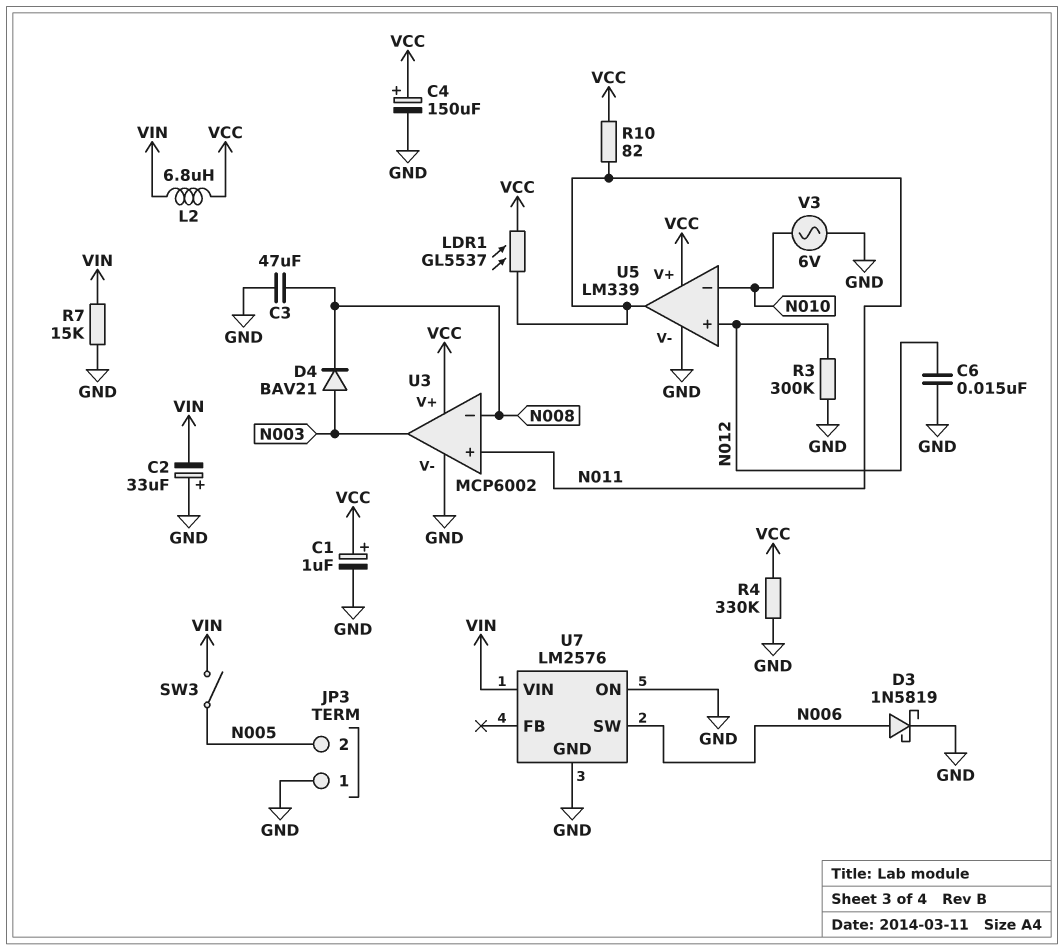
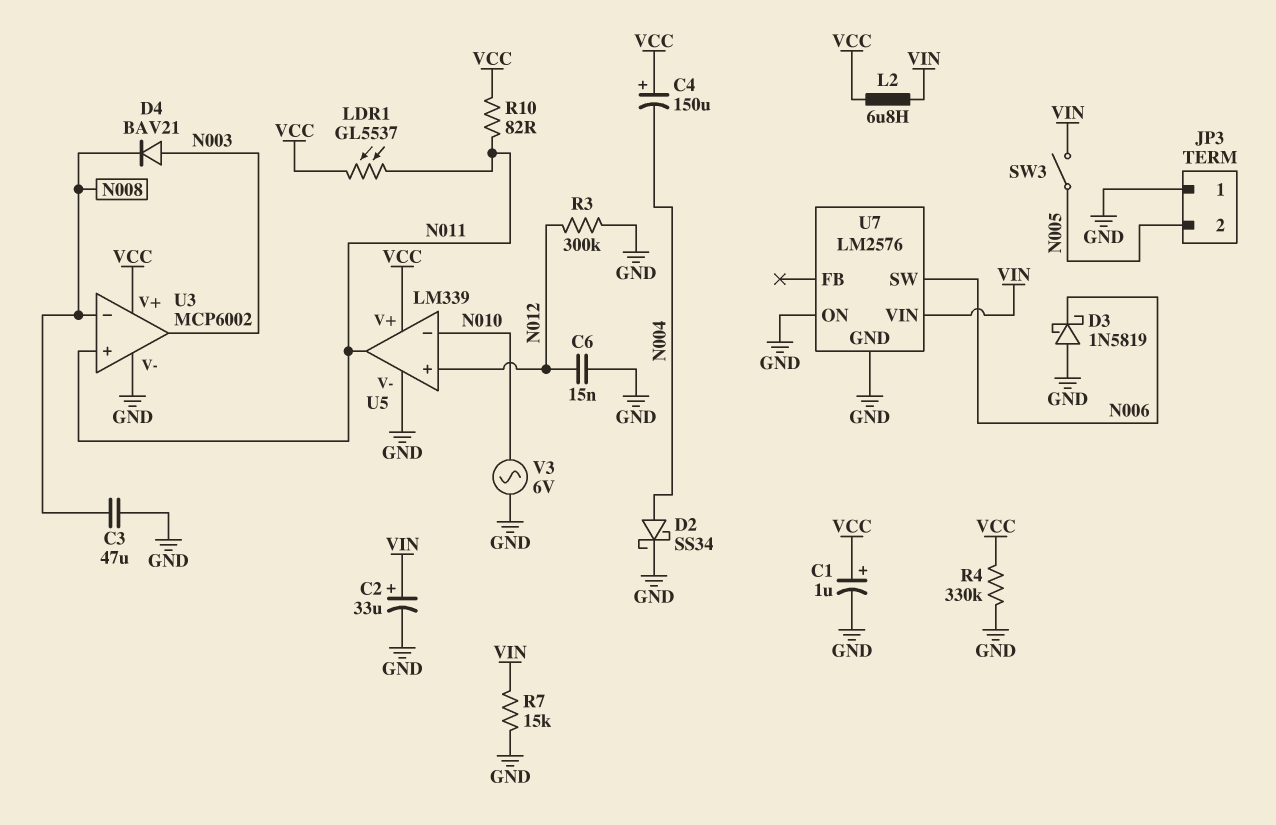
C2: 33uF (plus GND, minus VIN) -> 33uF (plus VIN, minus GND)
C4: 150uF (plus VCC, minus GND) -> 150uF (plus VCC, minus N004)
D2: none -> schottky SS34 (A N004, K GND)
D3: schottky 1N5819 (A N006, K GND) -> schottky 1N5819 (A GND, K N006)

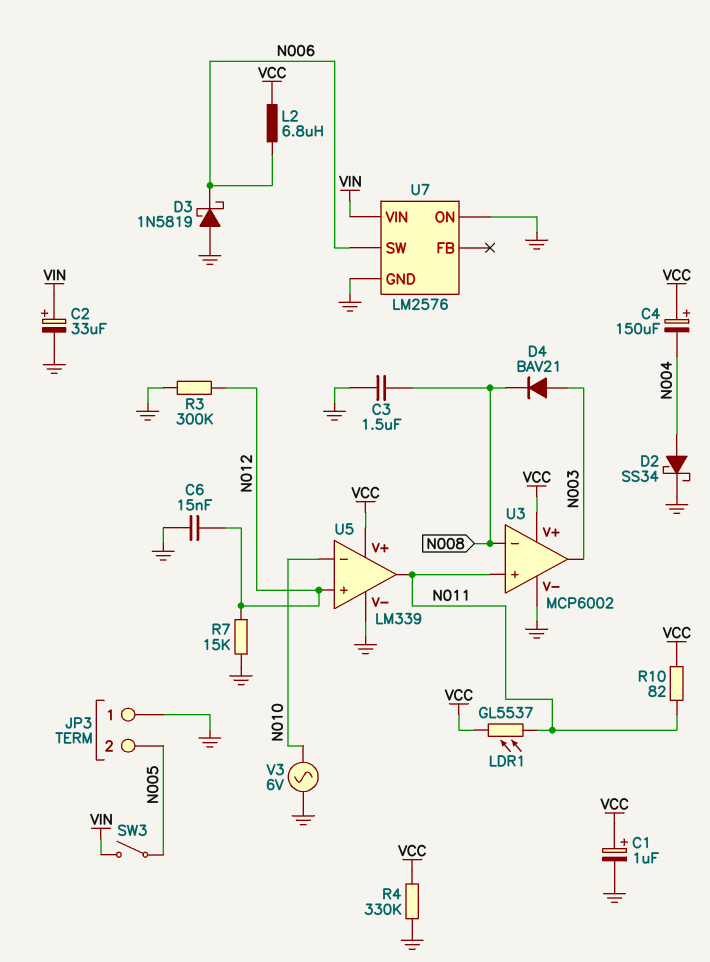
C3: 47uF (GND, N008) -> 1.5uF (GND, N008)
L2: 6.8uH (VCC, VIN) -> 6.8uH (N006, VCC)
R7: 15k (GND, VIN) -> 15k (GND, N012)

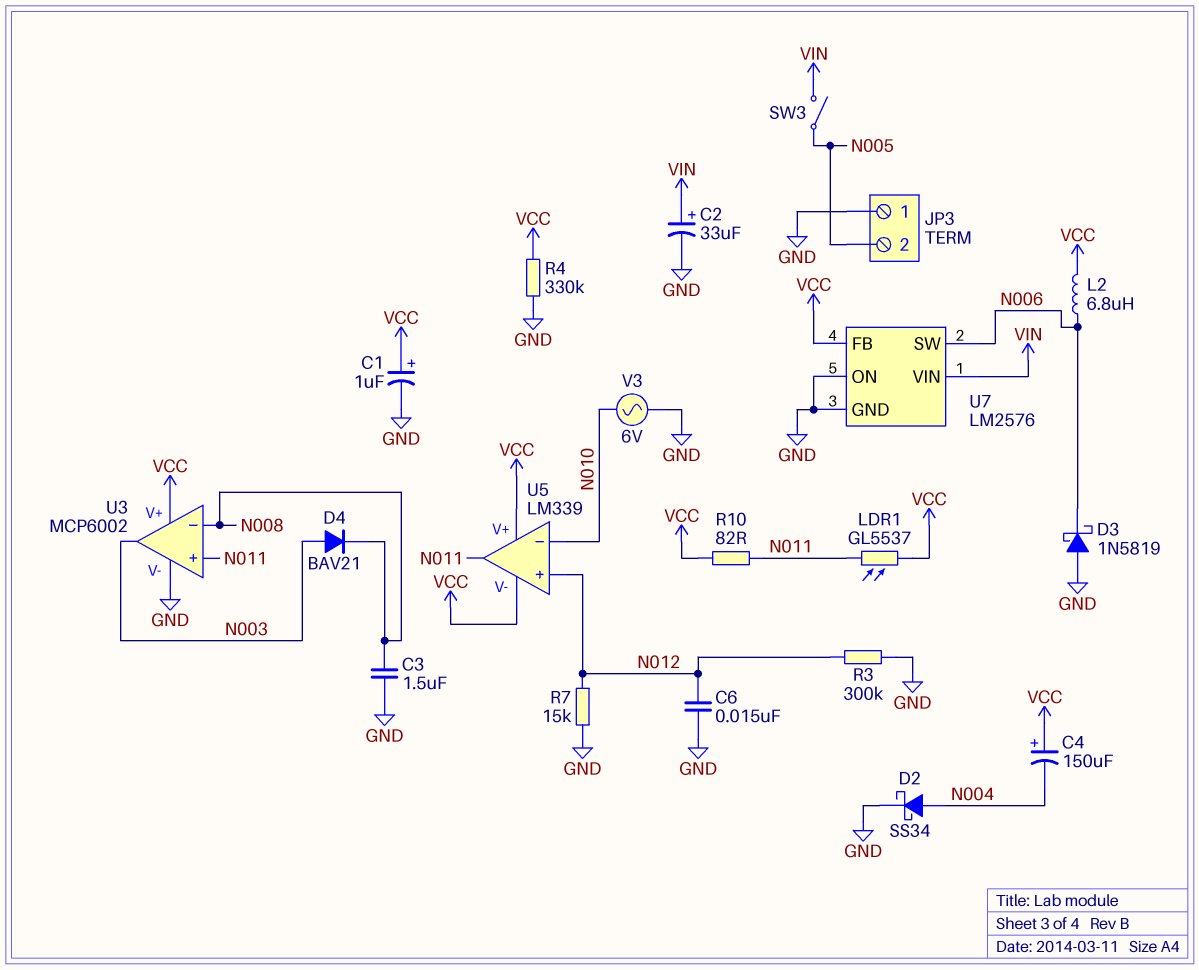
U5 pin V-: GND -> VCC
U7 pin FB: none -> VCC

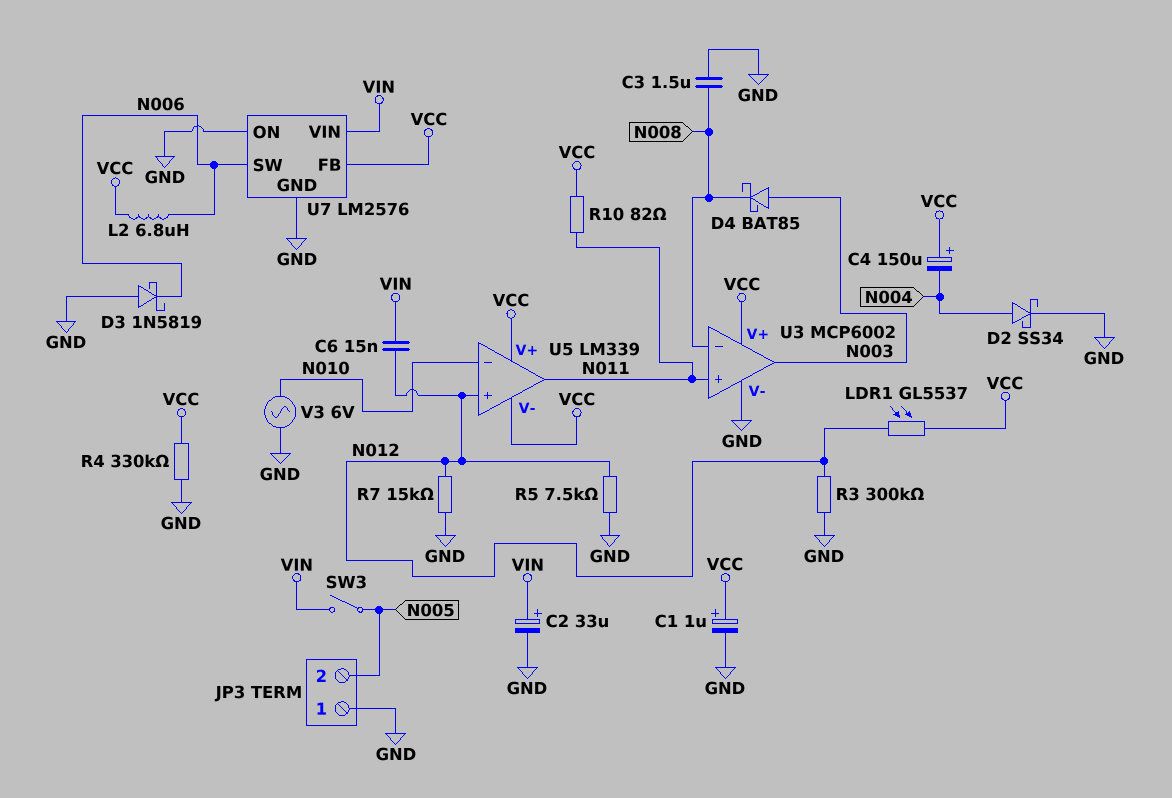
C6: 15nF (GND, N012) -> 15nF (N012, VIN)
D4: diode BAV21 (A N003, K N008) -> schottky BAT85 (A N003, K N008)
LDR1: GL5537 (N011, VCC) -> GL5537 (N012, VCC)
R5: none -> 7.5k (GND, N012)

